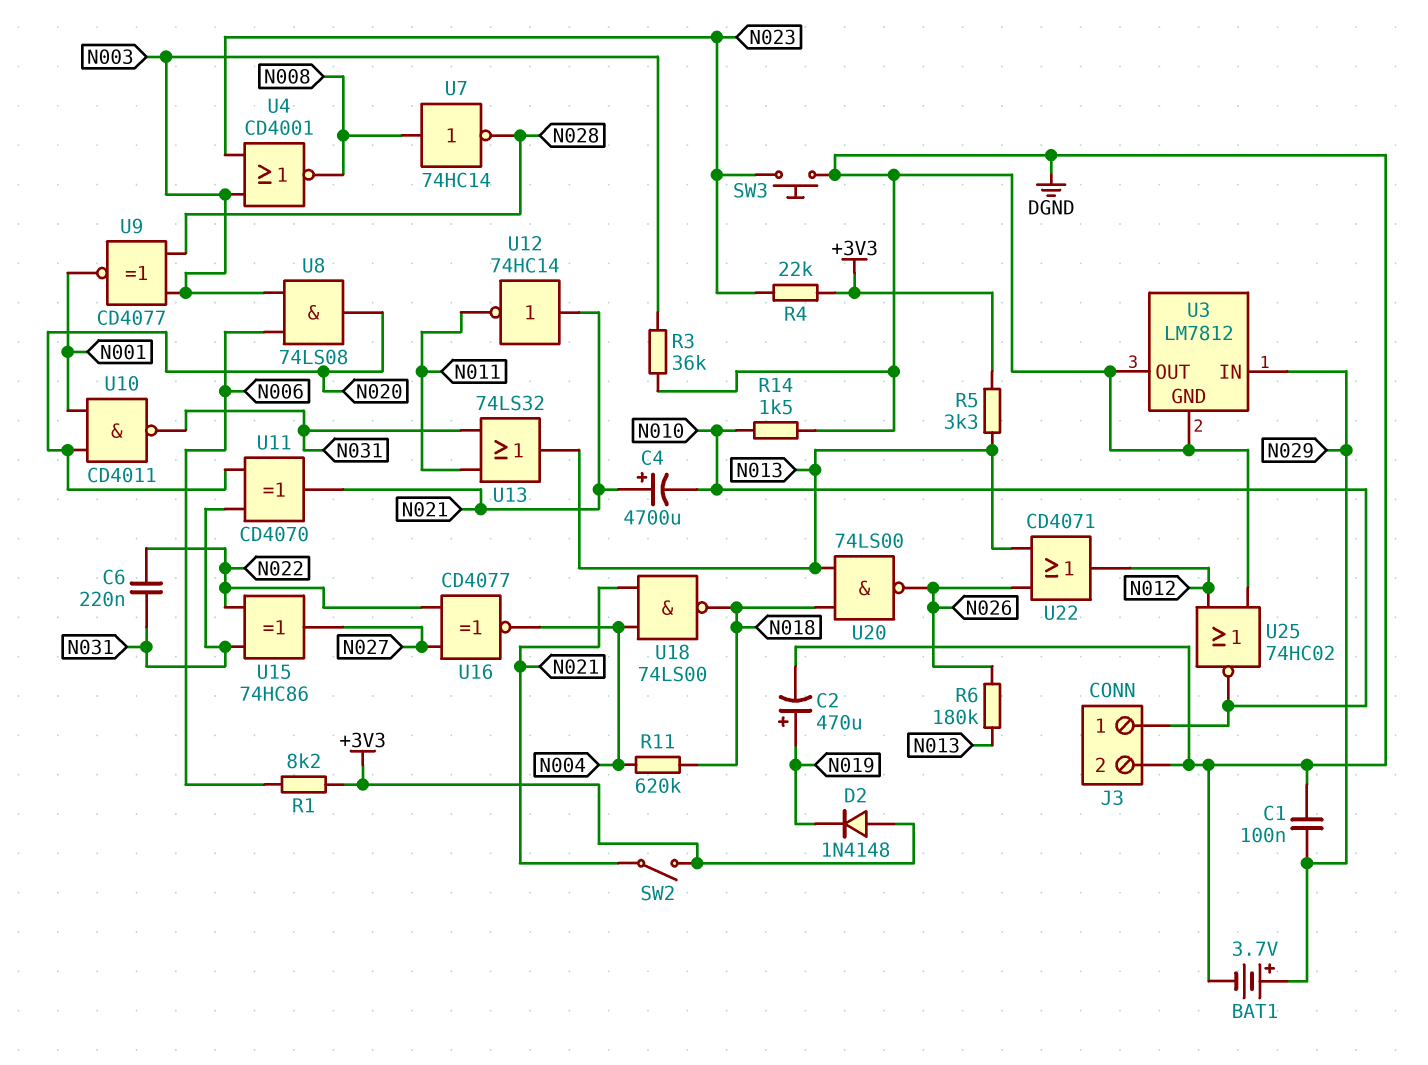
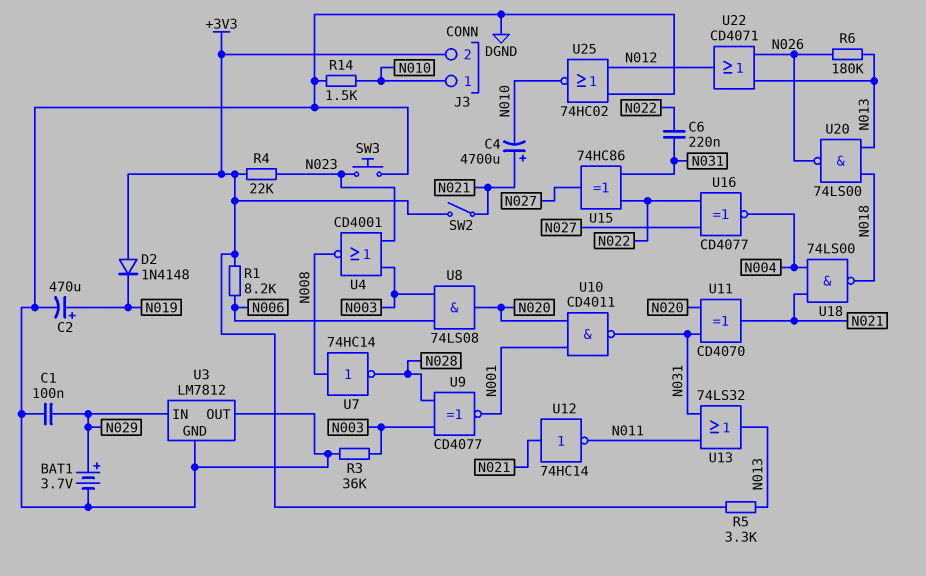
J3 pin 2: DGND -> +3V3
R11: 620k (N004, N018) -> none

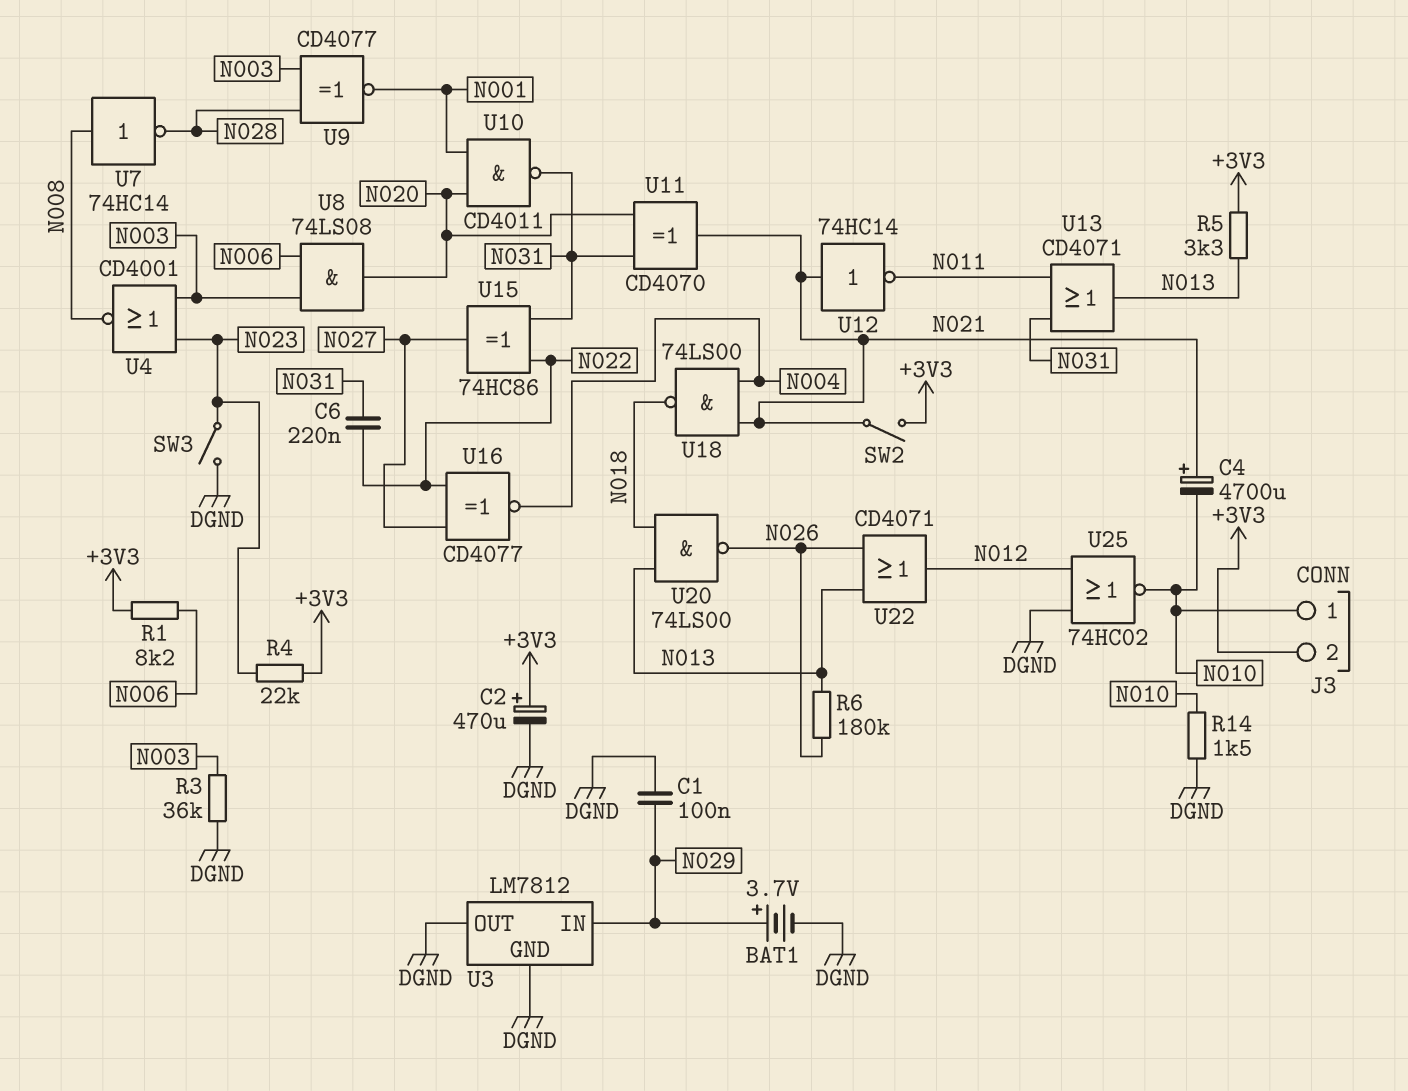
C2: 470uF (plus N019, minus DGND) -> 470uF (plus +3V3, minus DGND)
D2: diode 1N4148 (A +3V3, K N019) -> none
SW3: button (DGND, N023) -> switch (DGND, N023)
U13: OR 74LS32 (in N011, in N031, out N013) -> OR CD4071 (in N011, in N031, out N013)

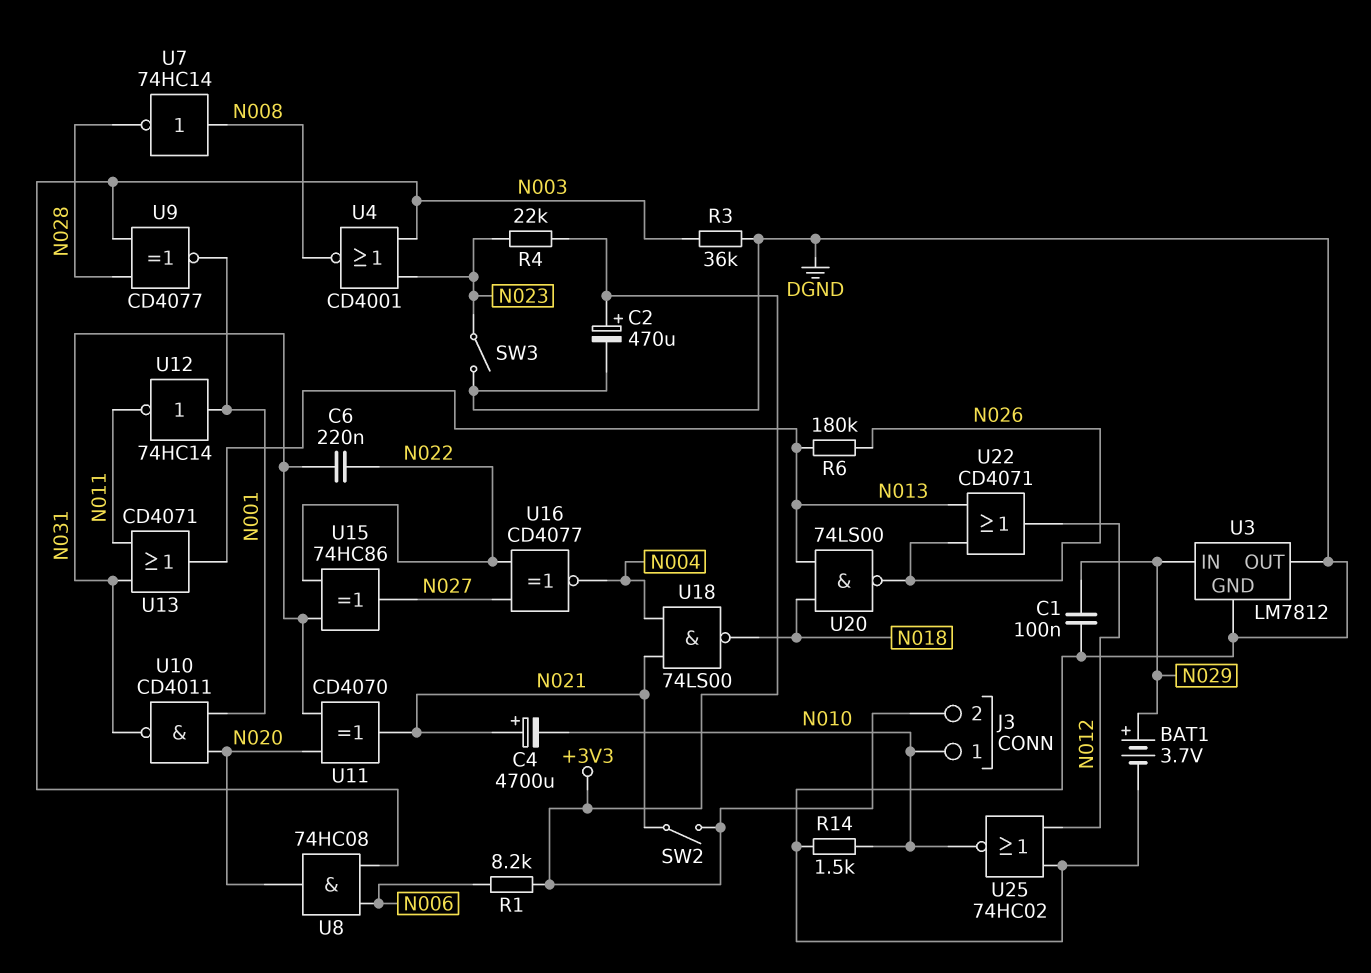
R5: 3.3k (+3V3, N013) -> none
U8: AND 74LS08 (in N003, in N006, out N020) -> AND 74HC08 (in N003, in N006, out N020)
U12: NOT 74HC14 (in N021, out N011) -> NOT 74HC14 (in N001, out N011)

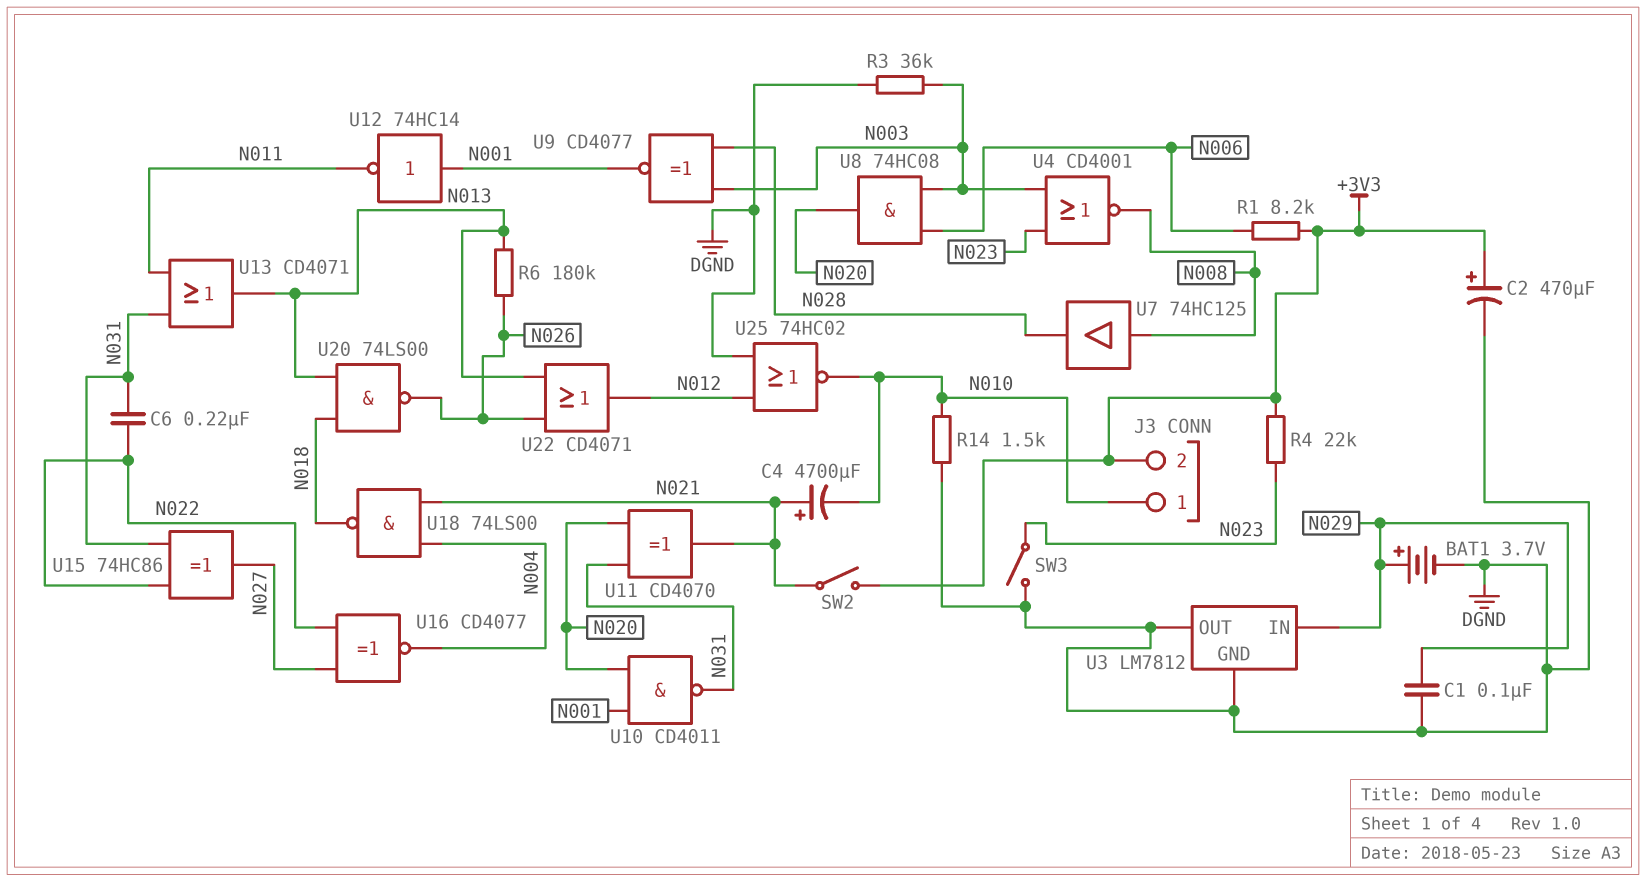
U7: NOT 74HC14 (in N008, out N028) -> buffer 74HC125 (in N008, out N028)

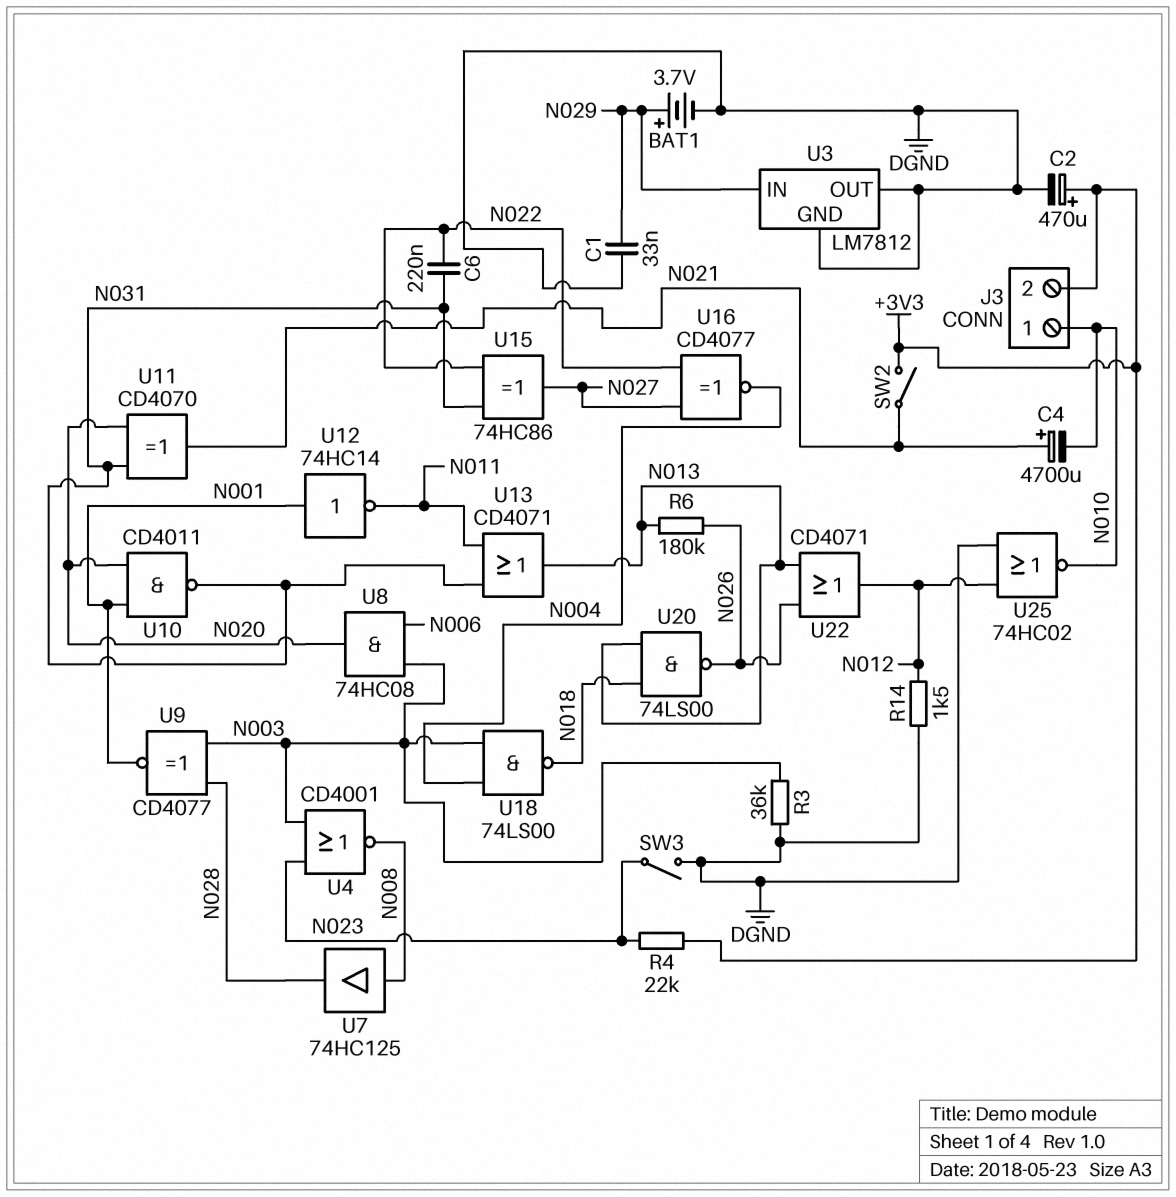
C1: 100nF (DGND, N029) -> 33nF (DGND, N029)
R1: 8.2k (+3V3, N006) -> none
R14: 1.5k (DGND, N010) -> 1.5k (DGND, N012)
U18: NAND 74LS00 (in N004, in N021, out N018) -> NAND 74LS00 (in N003, in N004, out N018)

